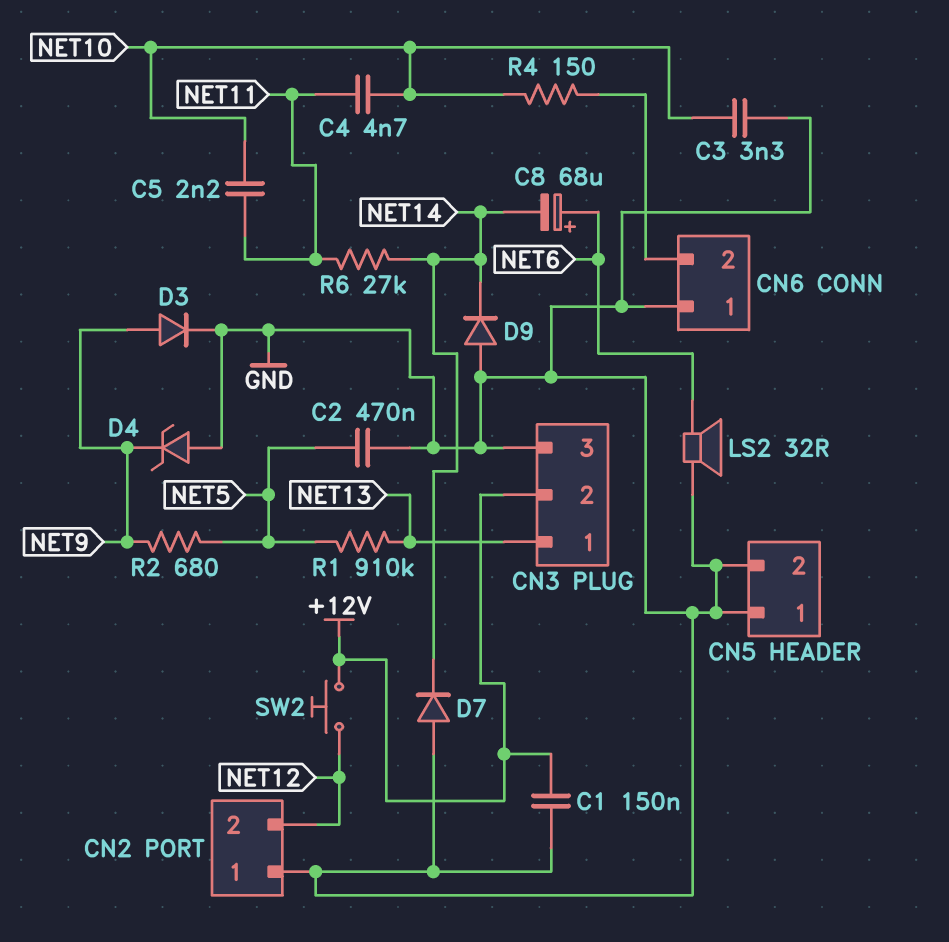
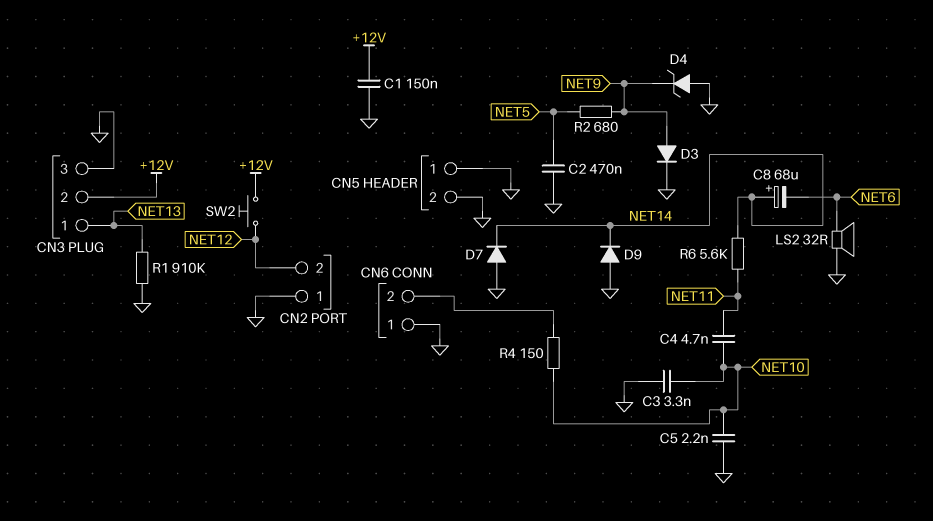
C5: 2.2nF (NET10, NET11) -> 2.2nF (GND, NET10)
C8: 68uF (plus NET6, minus NET14) -> 68uF (plus NET14, minus NET6)
R1: 910k (NET5, NET13) -> 910k (GND, NET13)
R6: 27k (NET11, NET14) -> 5.6k (NET11, NET14)

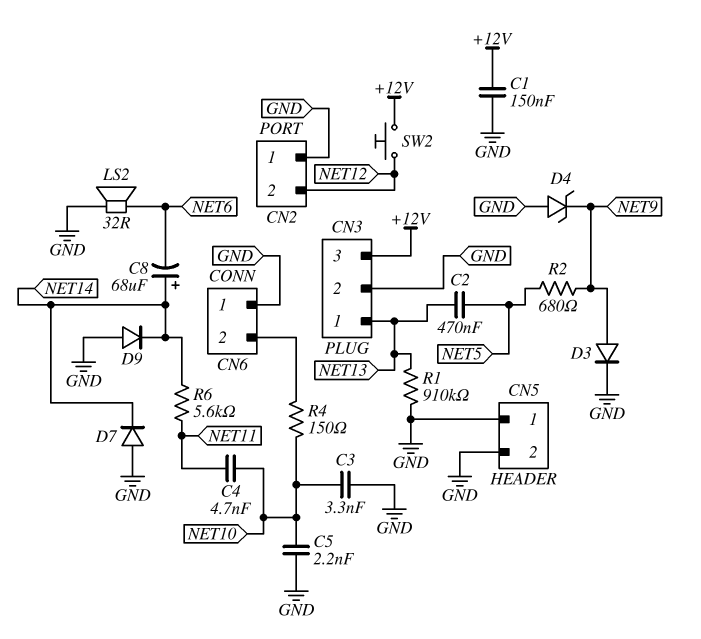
C2: 470nF (GND, NET5) -> 470nF (NET5, NET13)
CN3 pin 2: +12V -> GND
CN3 pin 3: GND -> +12V

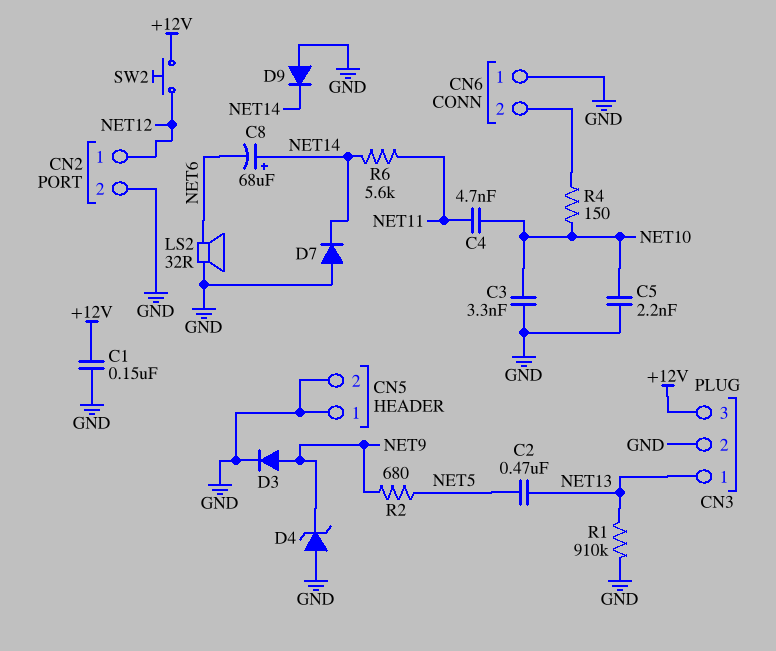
CN2 pin 1: GND -> NET12
CN2 pin 2: NET12 -> GND

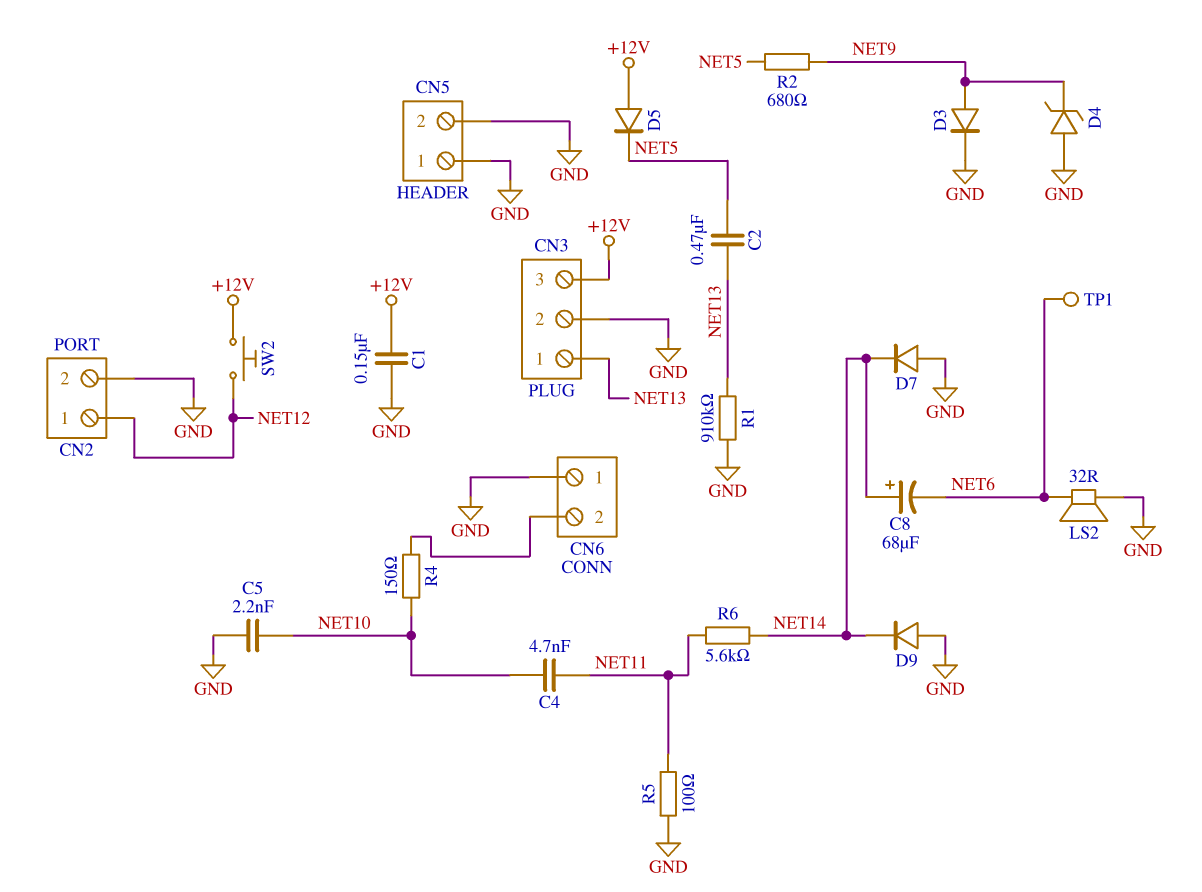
C3: 3.3nF (GND, NET10) -> none
D5: none -> diode (A +12V, K NET5)
R5: none -> 100 (GND, NET11)
TP1: none -> test point (NET6)

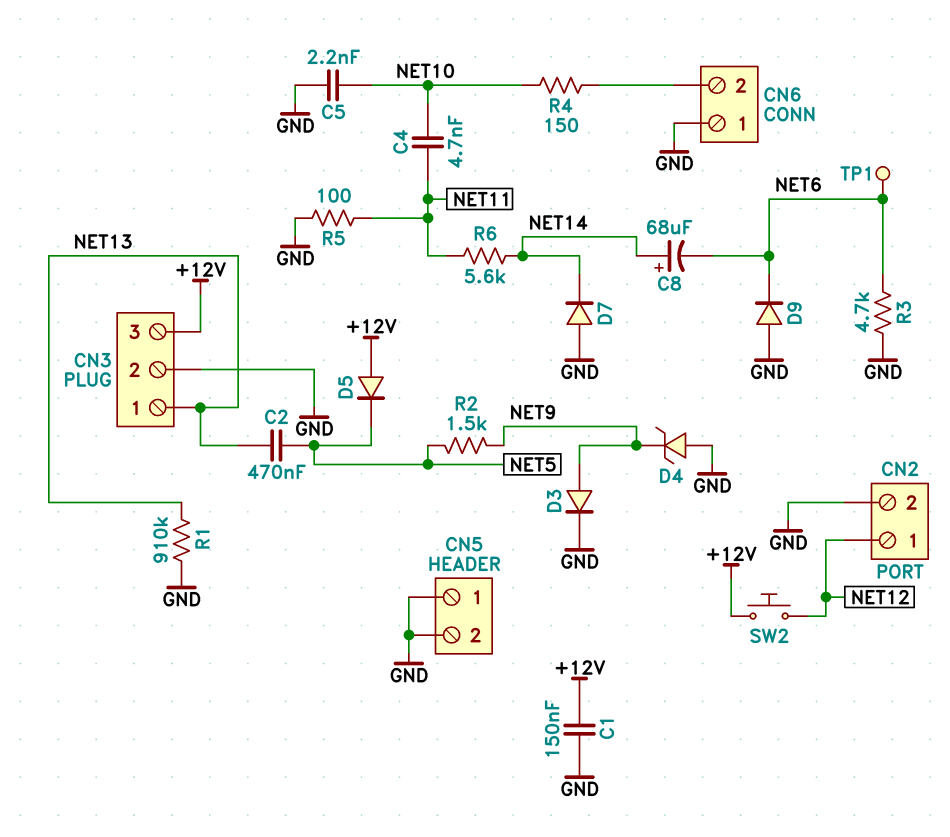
D9: diode (A GND, K NET14) -> diode (A GND, K NET6)
LS2: speaker 32R (GND, NET6) -> none
R2: 680 (NET5, NET9) -> 1.5k (NET5, NET9)
R3: none -> 4.7k (GND, NET6)

